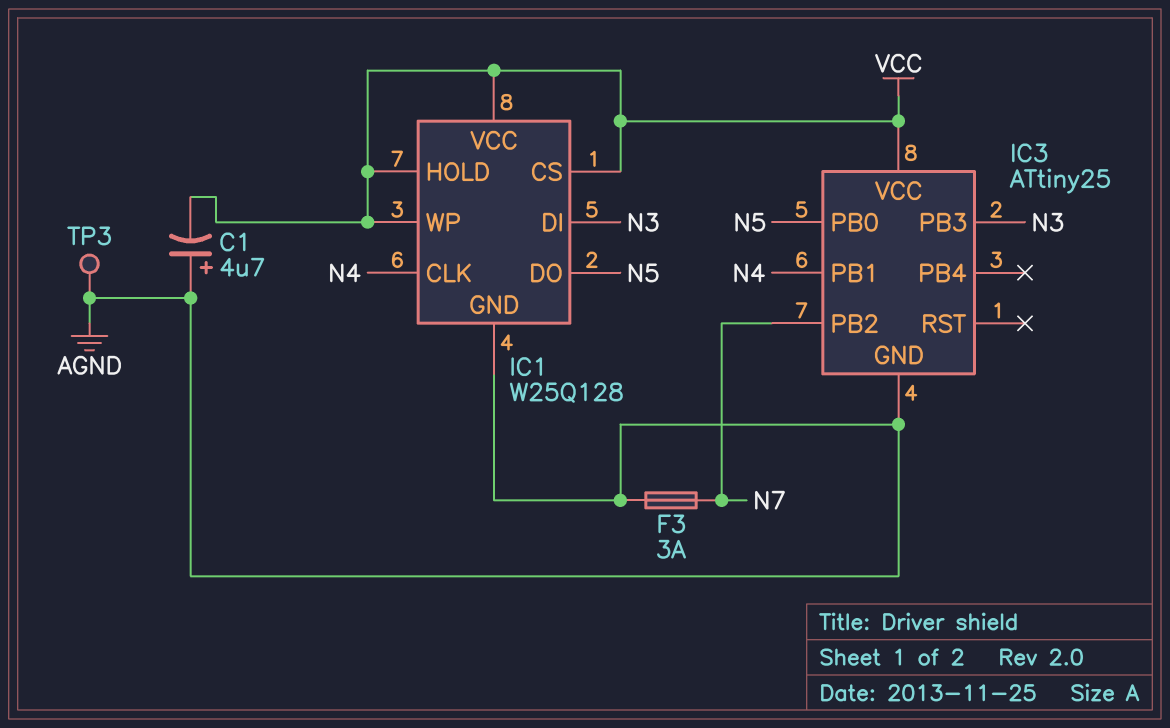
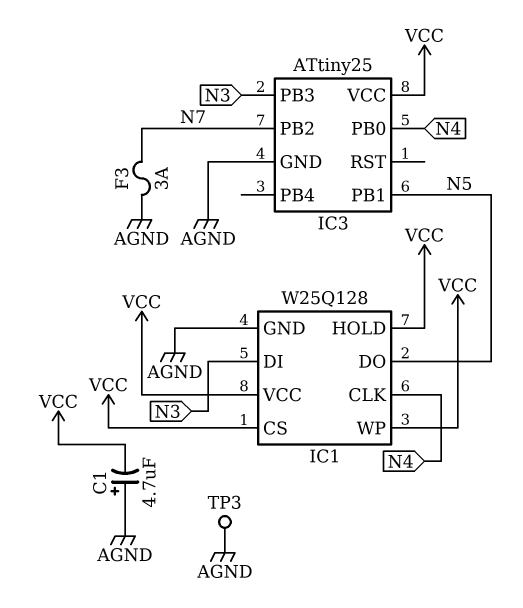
IC3 pin PB0: N5 -> N4
IC3 pin PB1: N4 -> N5

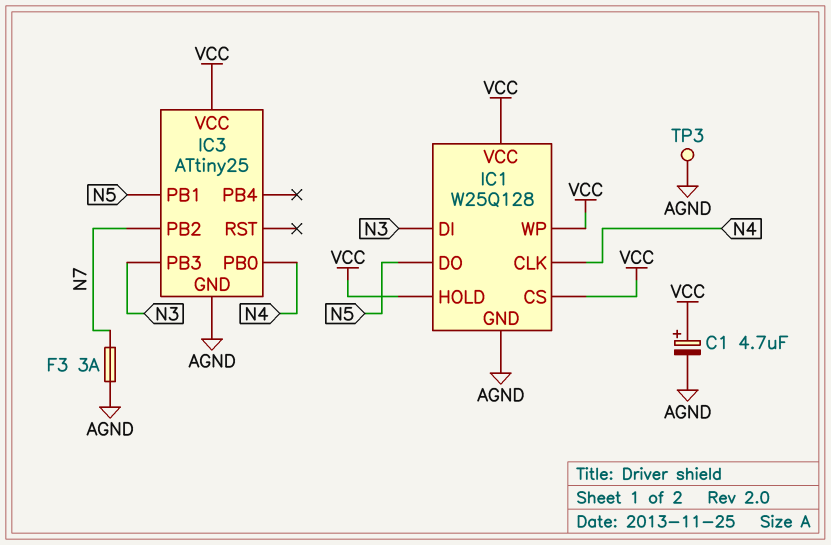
C1: 4.7uF (plus AGND, minus VCC) -> 4.7uF (plus VCC, minus AGND)

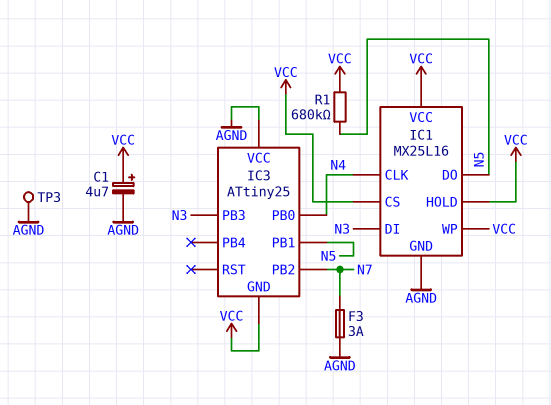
IC1: W25Q128 -> MX25L16
IC3 pin GND: AGND -> VCC
IC3 pin VCC: VCC -> AGND
R1: none -> 680k (N5, VCC)

